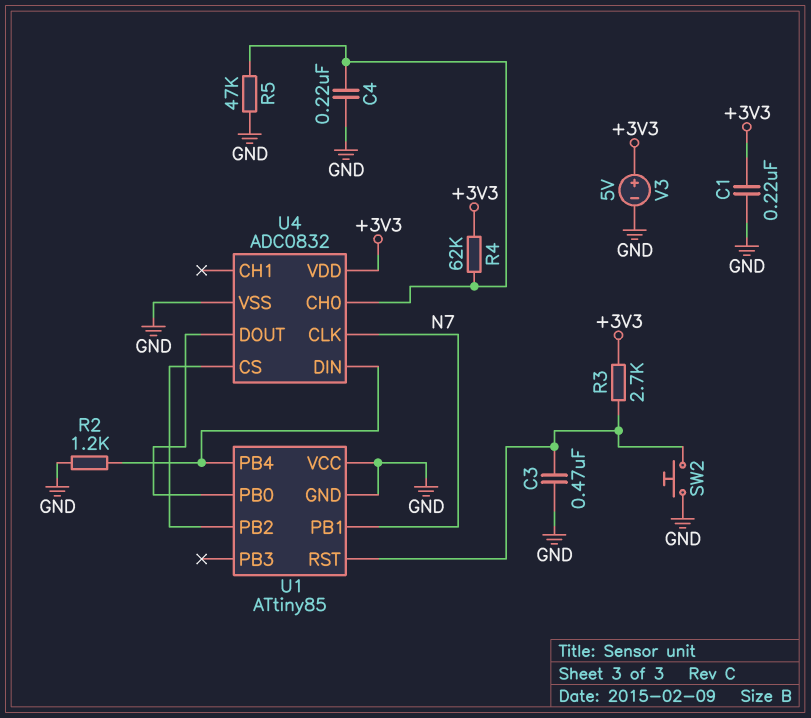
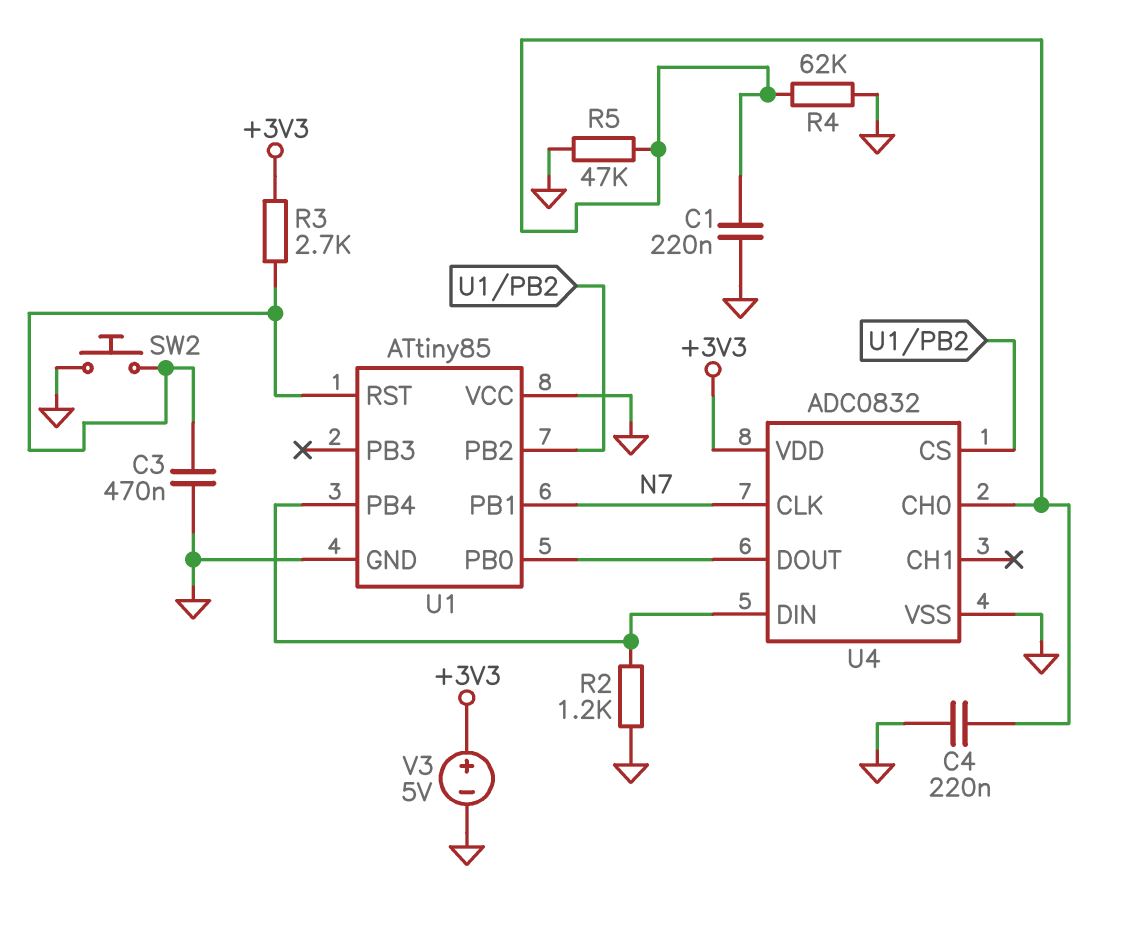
C1: 220nF (+3V3, GND) -> 220nF (GND, U4/CH0)
R4: 62k (+3V3, U4/CH0) -> 62k (GND, U4/CH0)

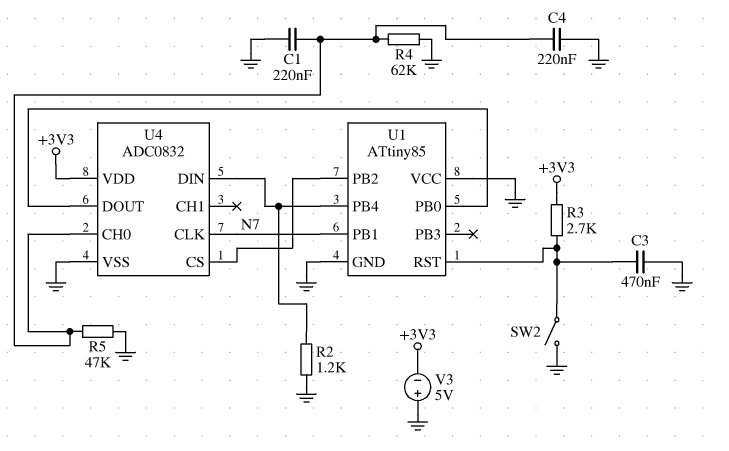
SW2: button (GND, U1/RST) -> switch (GND, U1/RST)
V3: 5V (plus +3V3, minus GND) -> 5V (plus GND, minus +3V3)

